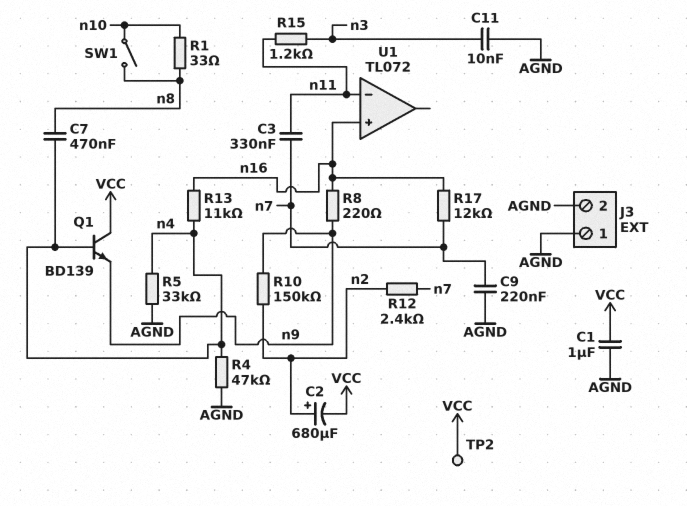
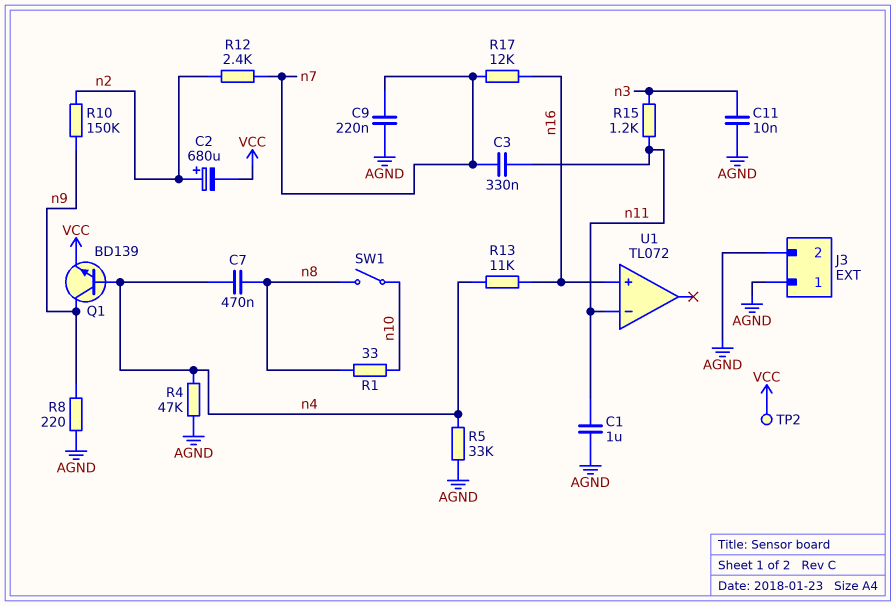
C1: 1uF (AGND, VCC) -> 1uF (AGND, n11)
Q1: NPN BD139 (B n4, C VCC, E n9) -> NPN BD139 (B n4, C n9, E VCC)
R8: 220 (n9, n16) -> 220 (AGND, n9)

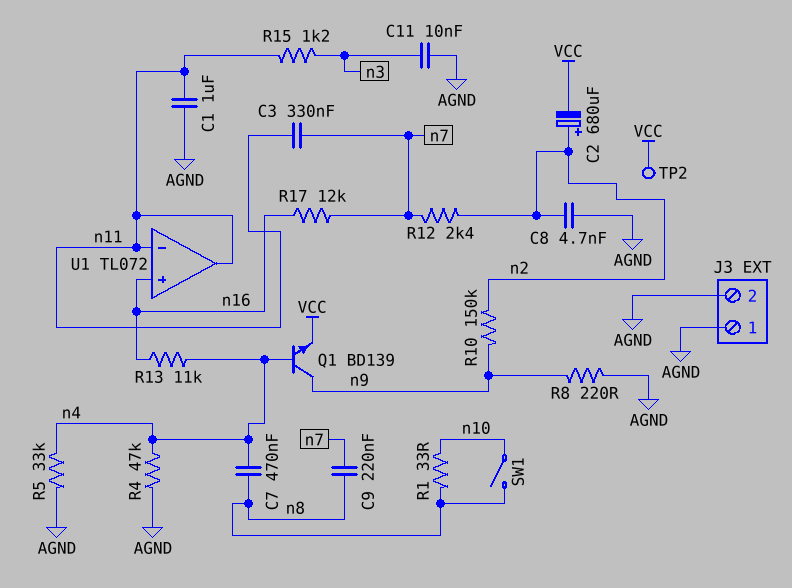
C8: none -> 4.7nF (AGND, n2)
C9: 220nF (AGND, n7) -> 220nF (n7, n8)
U1 pin out: none -> n11

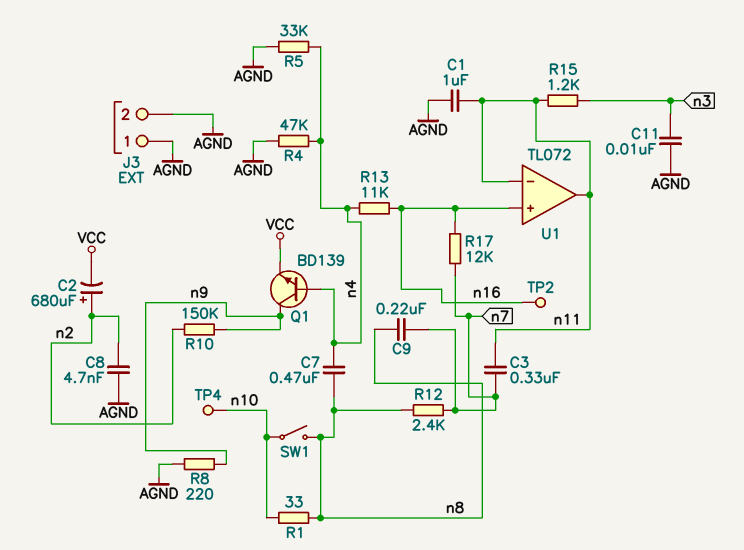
R12: 2.4k (n2, n7) -> 2.4k (n7, n8)
TP2: test point (VCC) -> test point (n16)
TP4: none -> test point (n10)

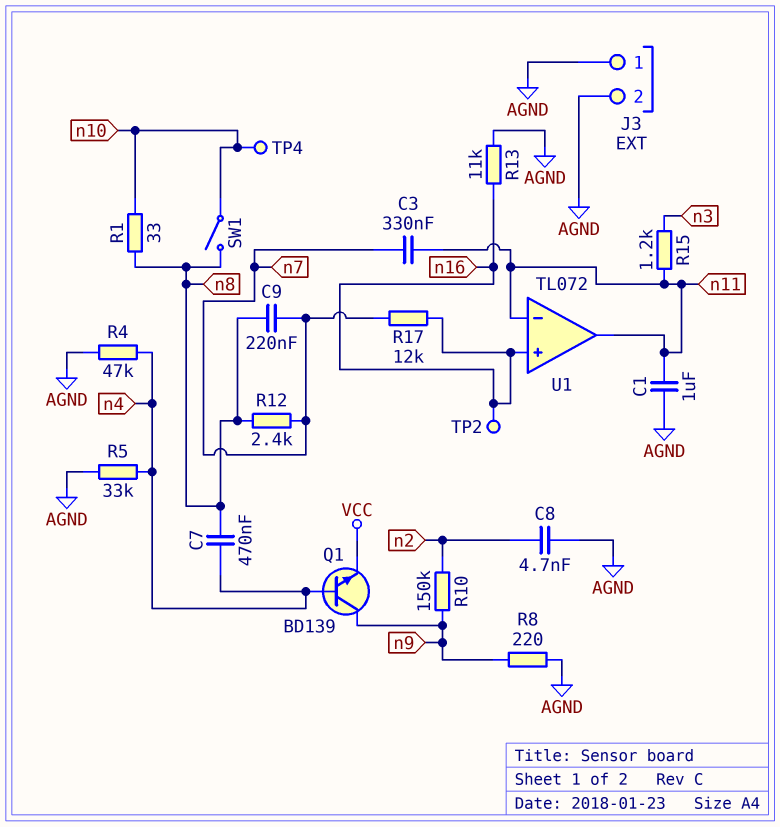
C2: 680uF (plus n2, minus VCC) -> none
C11: 10nF (AGND, n3) -> none
R13: 11k (n4, n16) -> 11k (AGND, n16)

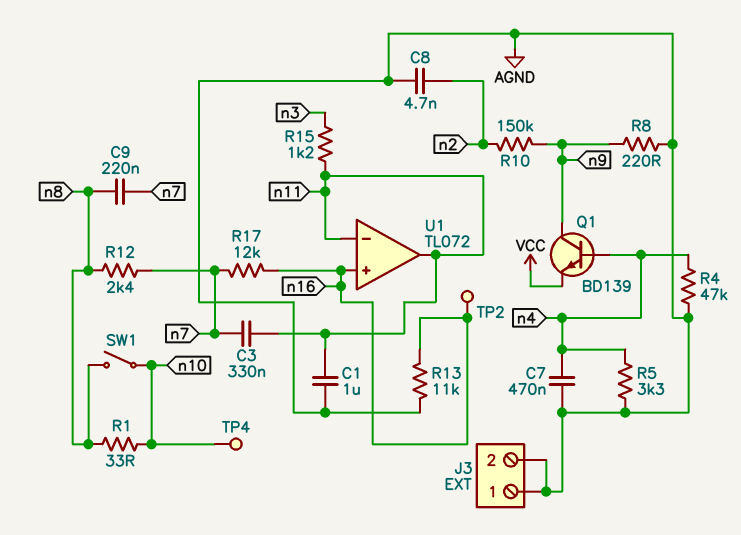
C7: 470nF (n4, n8) -> 470nF (AGND, n4)
R5: 33k (AGND, n4) -> 3.3k (AGND, n4)

